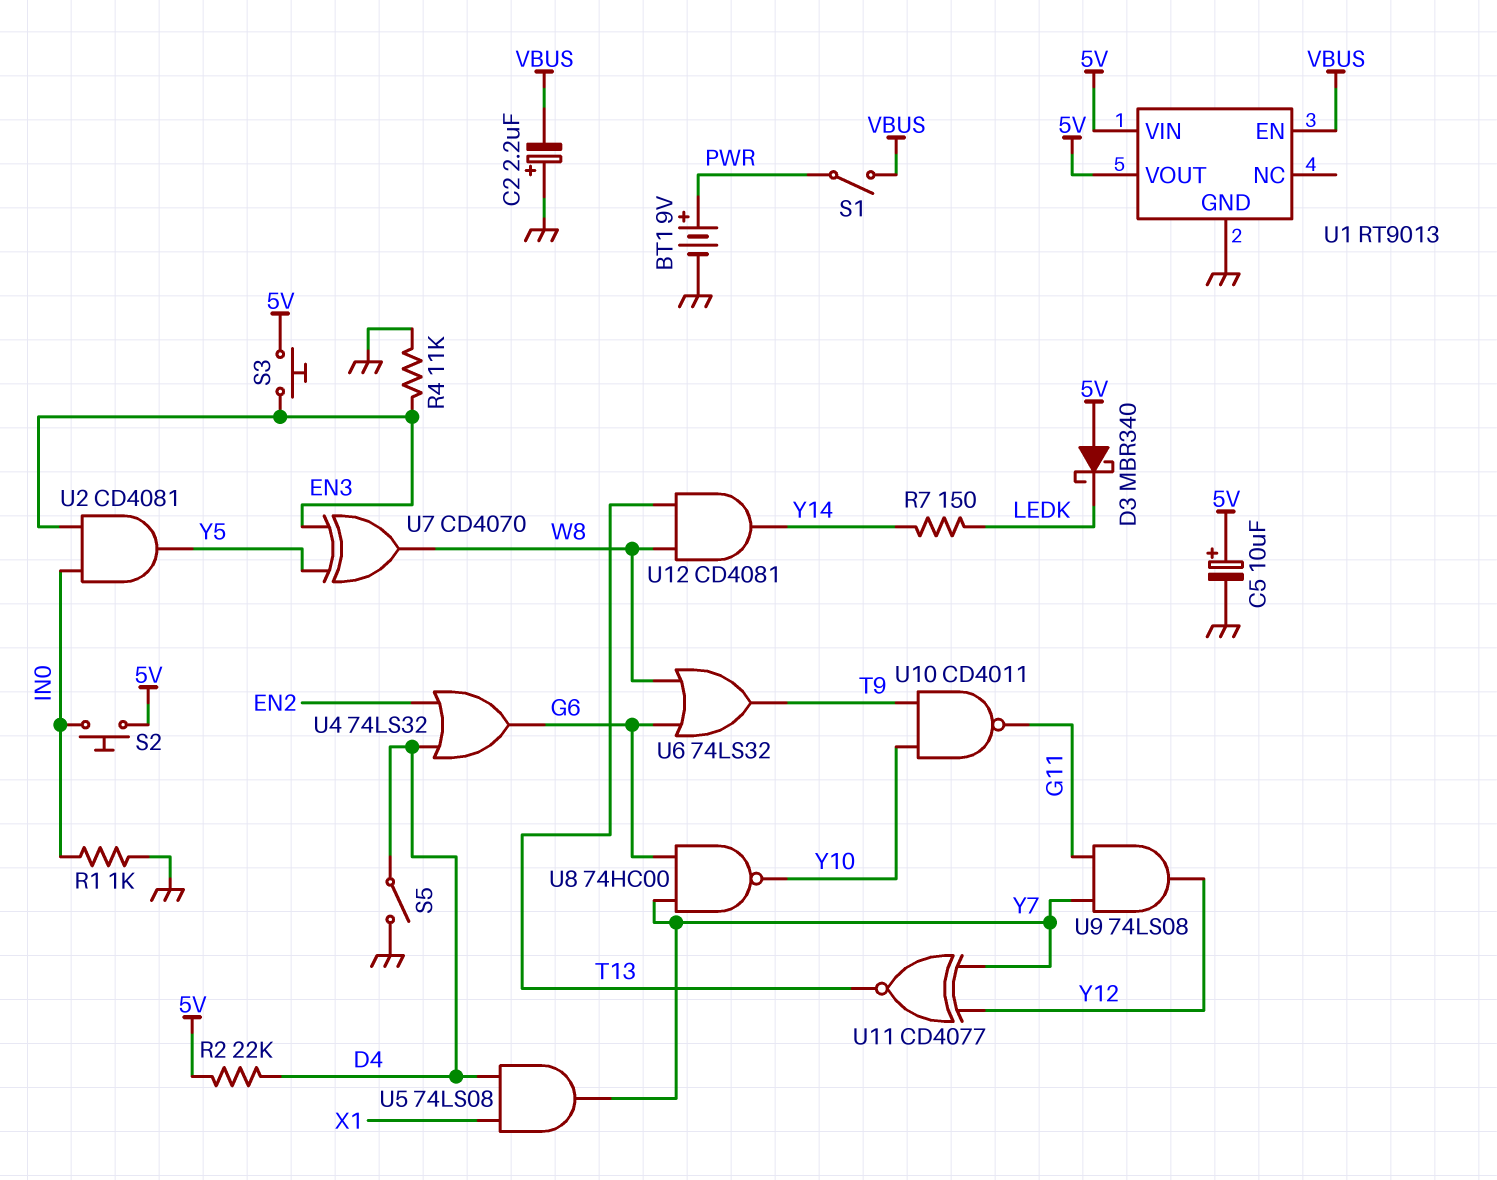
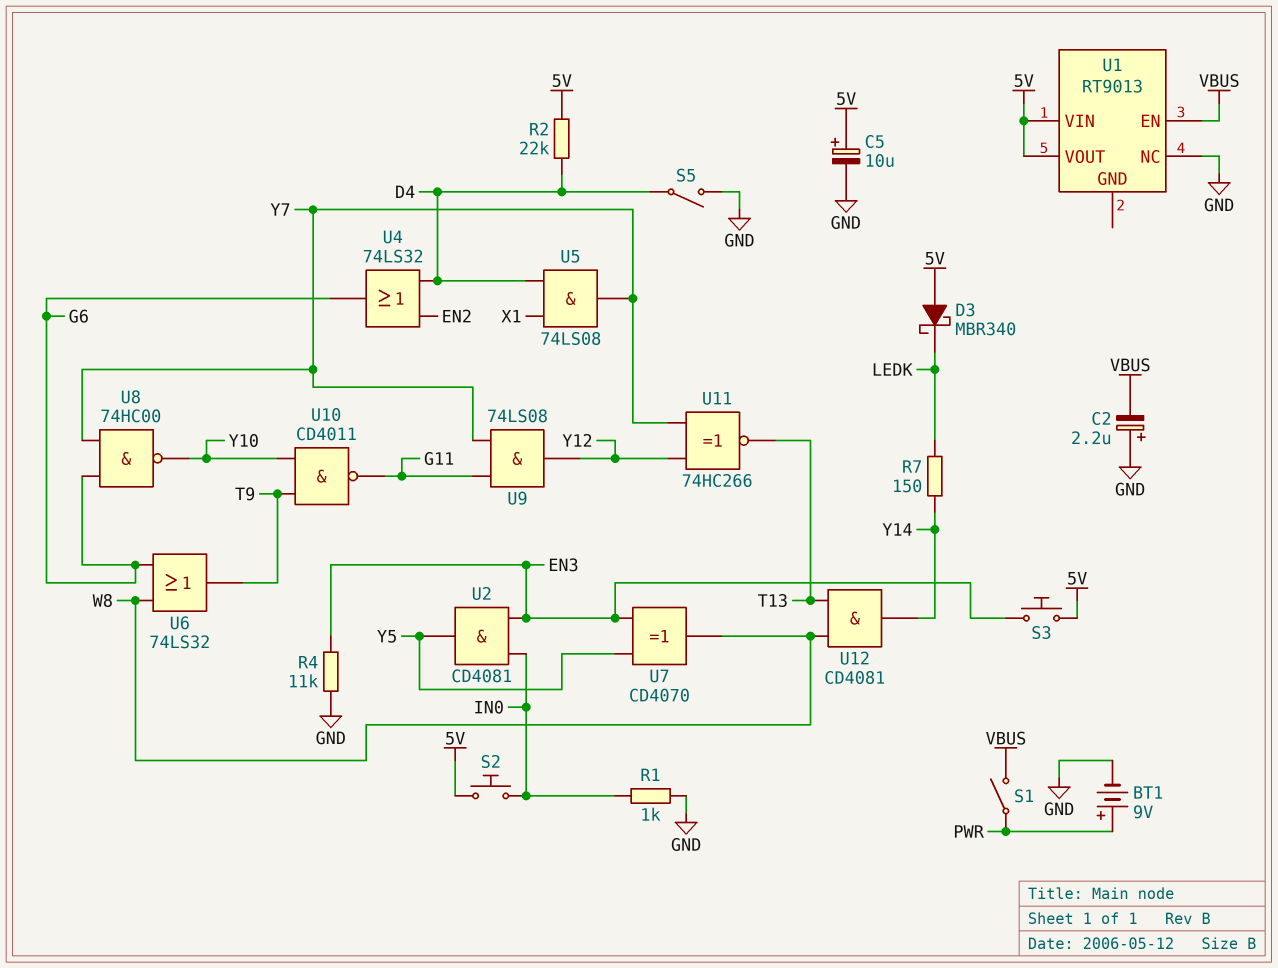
U1 pin GND: GND -> none
U1 pin NC: none -> GND
U11: XNOR CD4077 (in Y7, in Y12, out T13) -> XNOR 74HC266 (in Y7, in Y12, out T13)

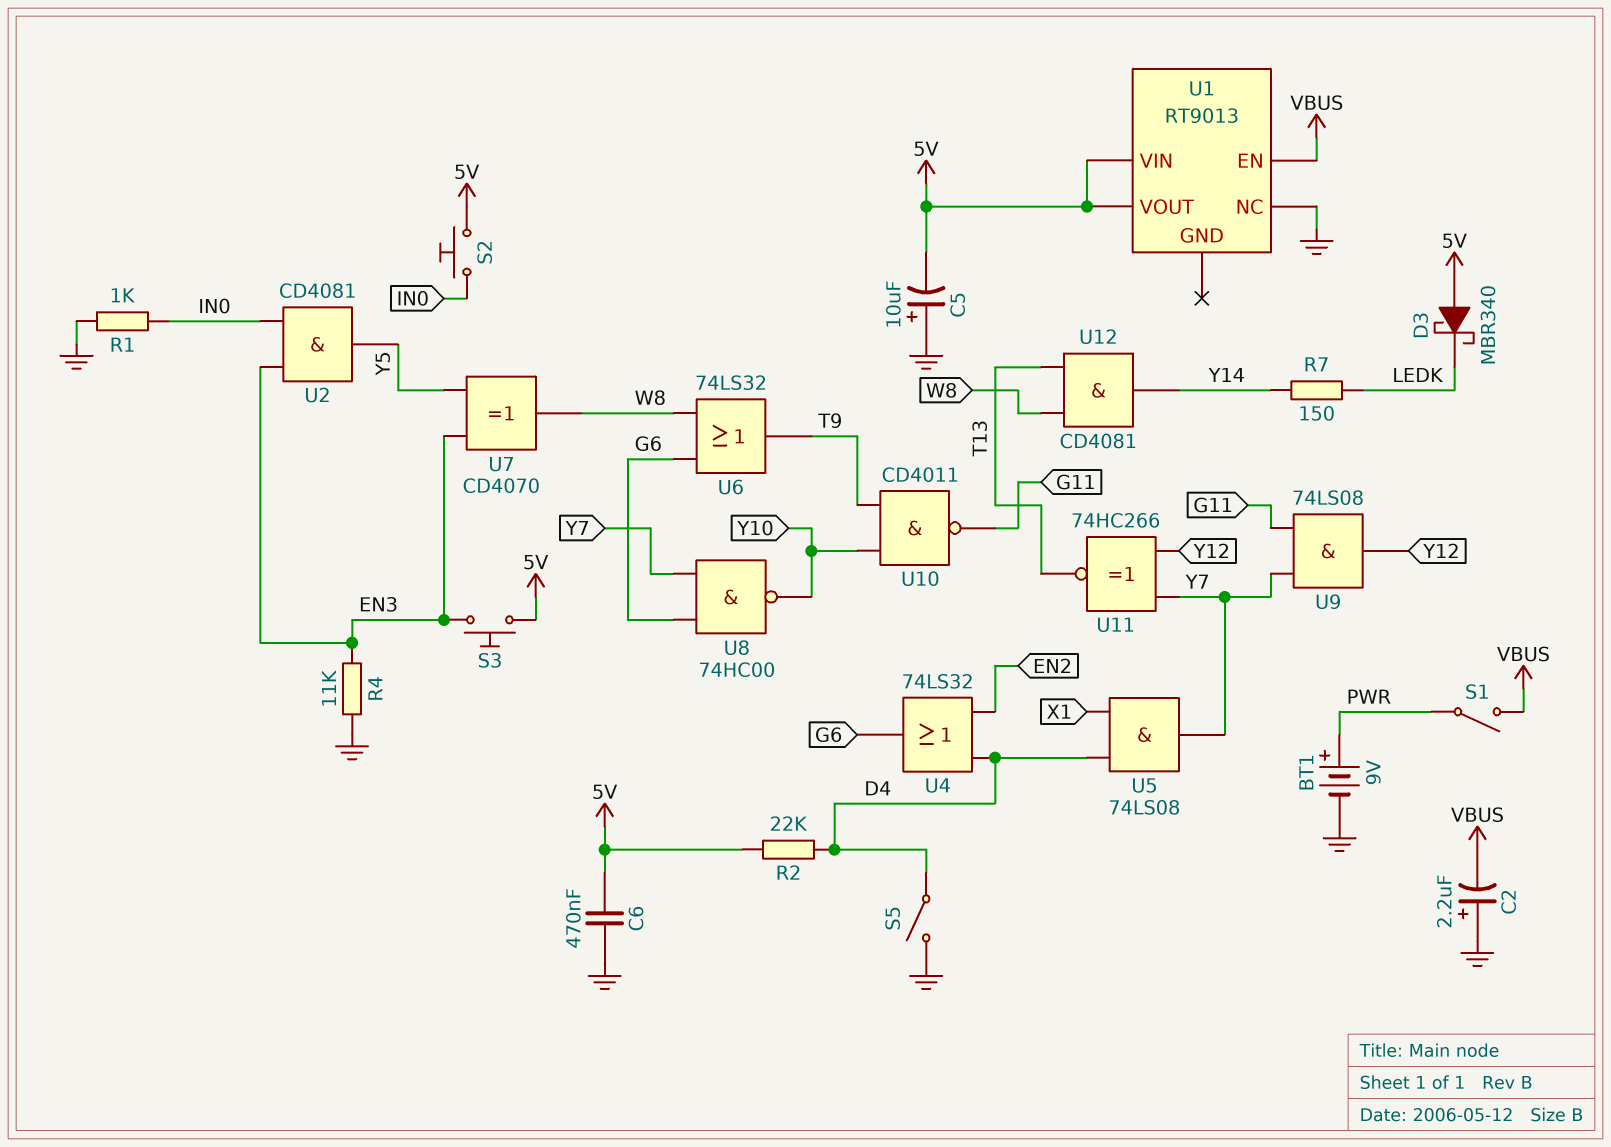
C5: 10uF (plus 5V, minus GND) -> 10uF (plus GND, minus 5V)
C6: none -> 470nF (5V, GND)

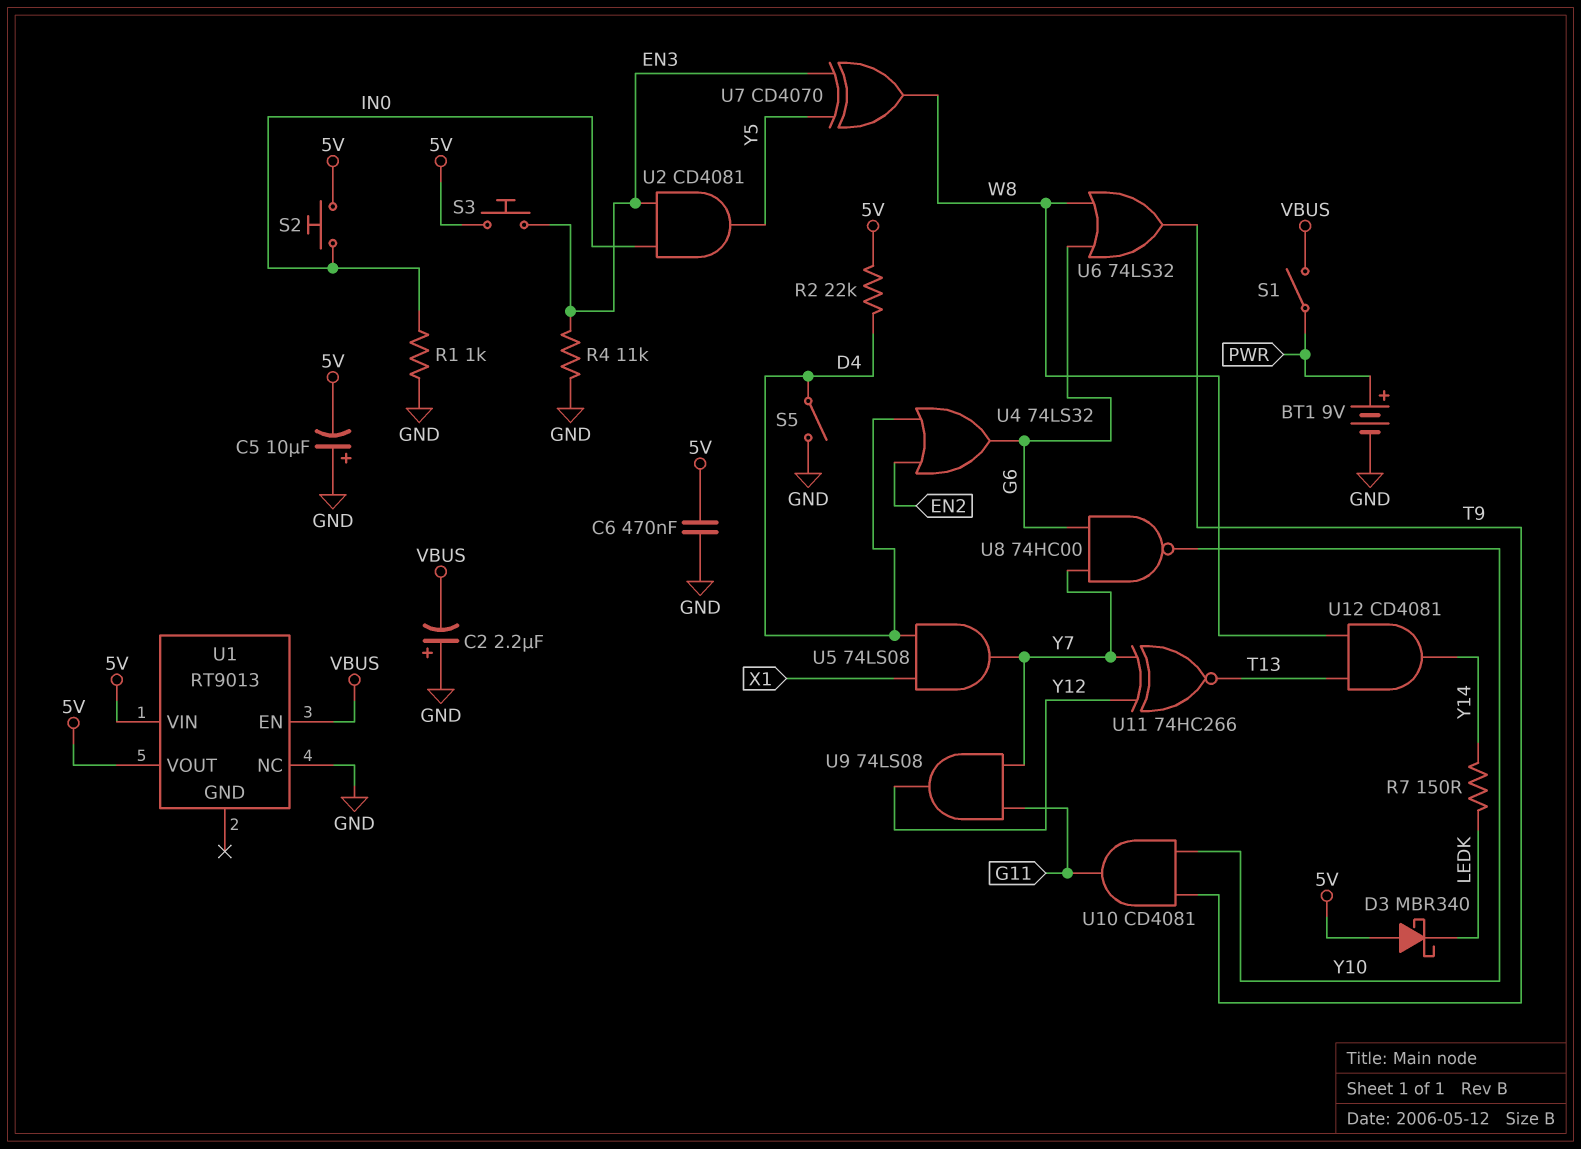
U10: NAND CD4011 (in T9, in Y10, out G11) -> AND CD4081 (in T9, in Y10, out G11)

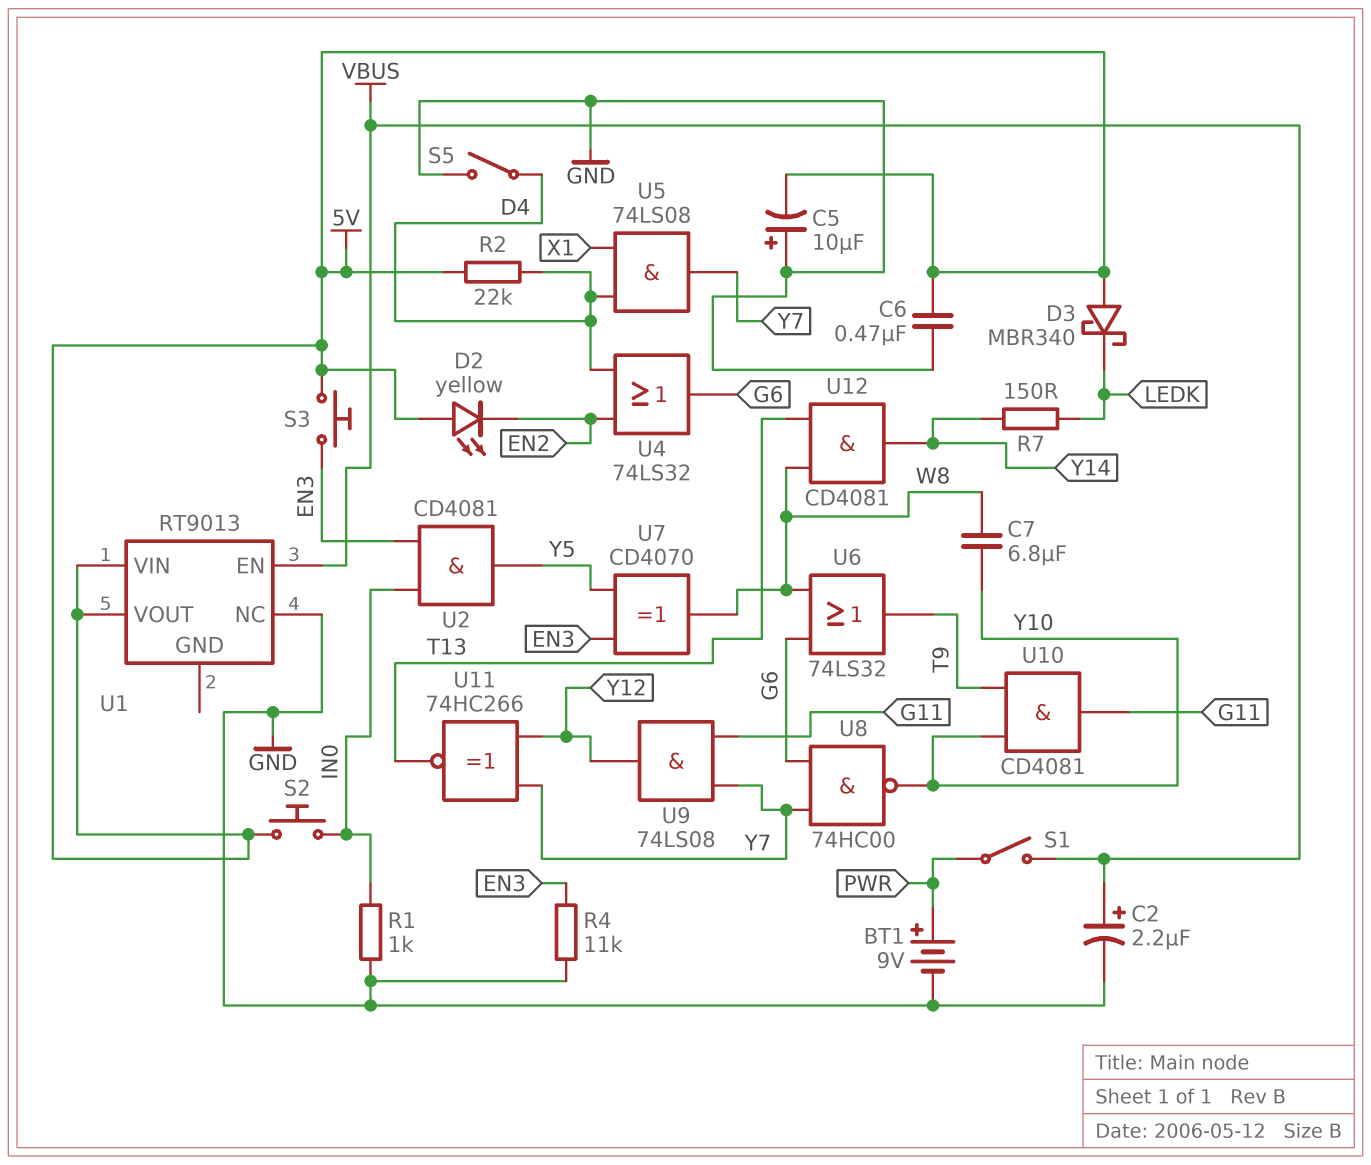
C2: 2.2uF (plus GND, minus VBUS) -> 2.2uF (plus VBUS, minus GND)
C7: none -> 6.8uF (W8, Y10)
D2: none -> LED yellow (A 5V, K EN2)

